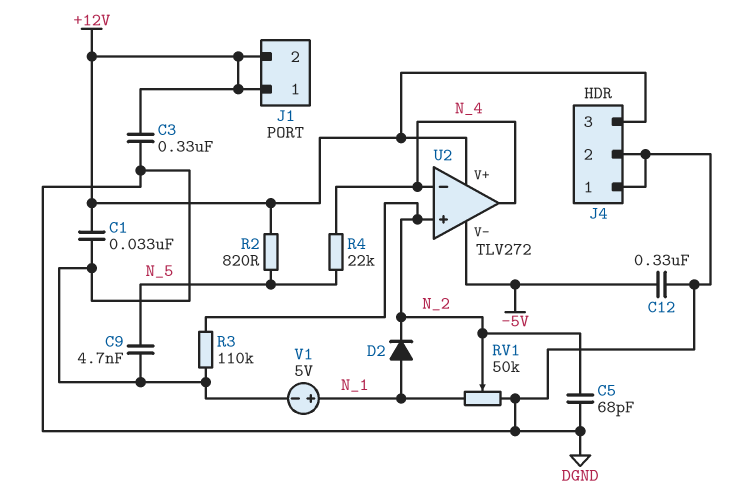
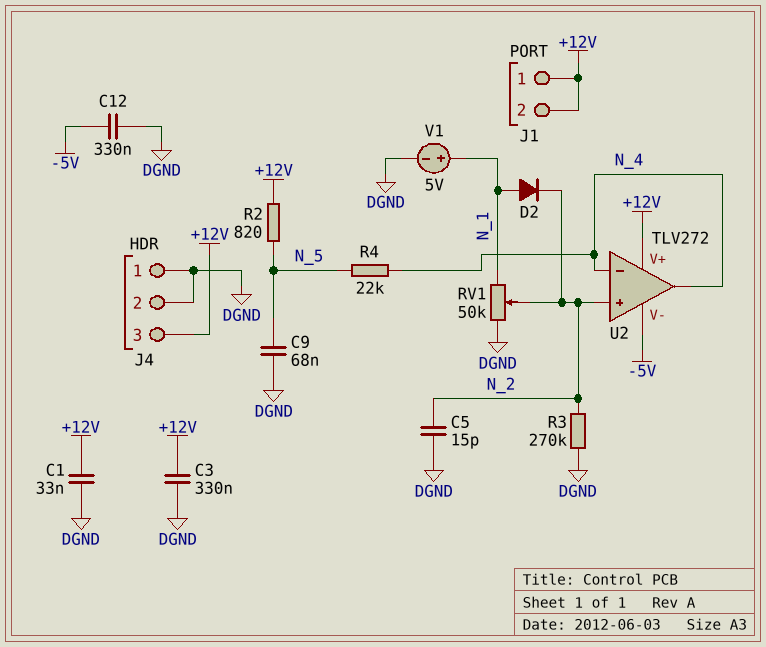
C5: 68pF (DGND, N_2) -> 15pF (DGND, N_2)
C9: 4.7nF (DGND, N_5) -> 68nF (DGND, N_5)
R3: 110k (DGND, N_2) -> 270k (DGND, N_2)

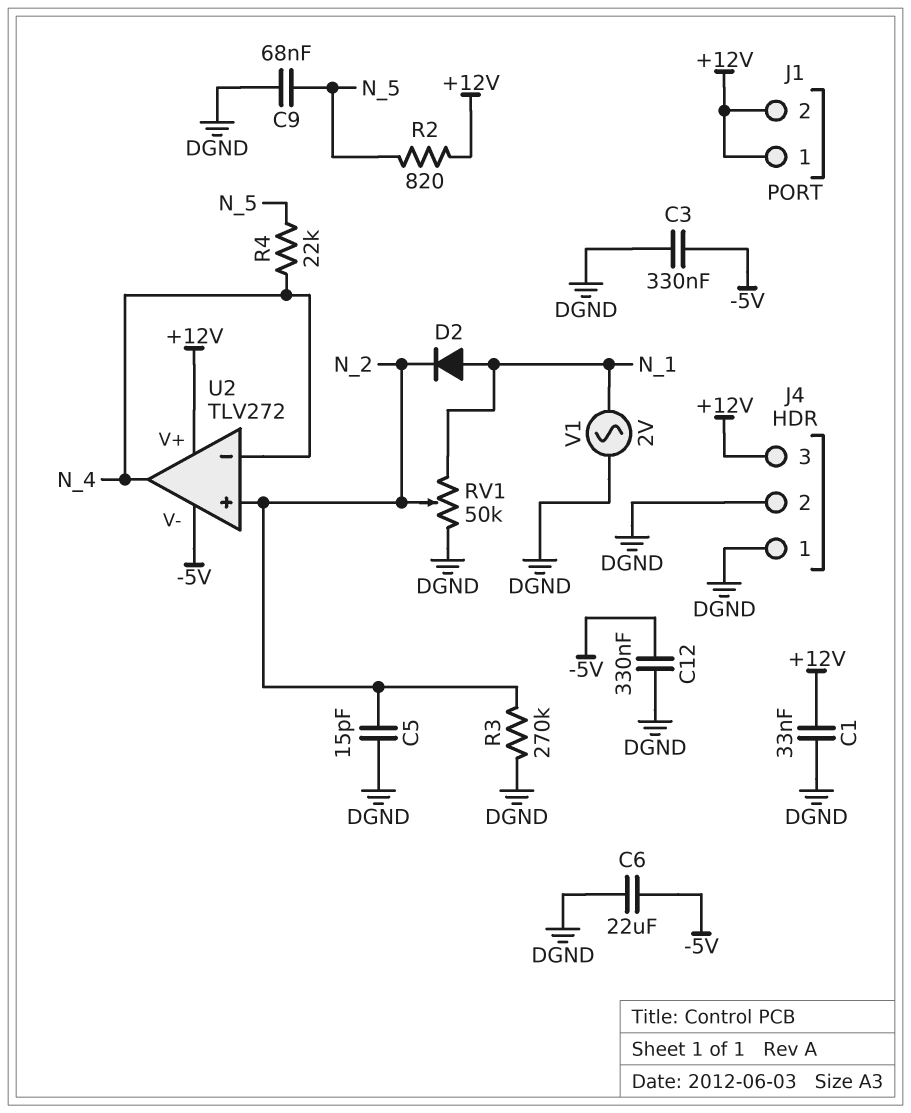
C3: 330nF (+12V, DGND) -> 330nF (-5V, DGND)
C6: none -> 22uF (-5V, DGND)
V1: 5V (plus N_1, minus DGND) -> AC 2V (DGND, N_1)

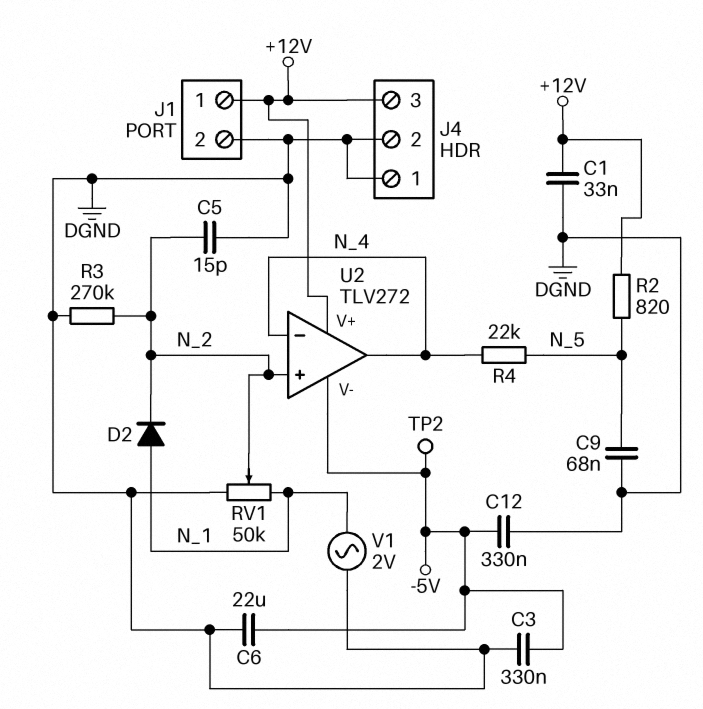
J1 pin 2: +12V -> DGND
TP2: none -> test point (-5V)

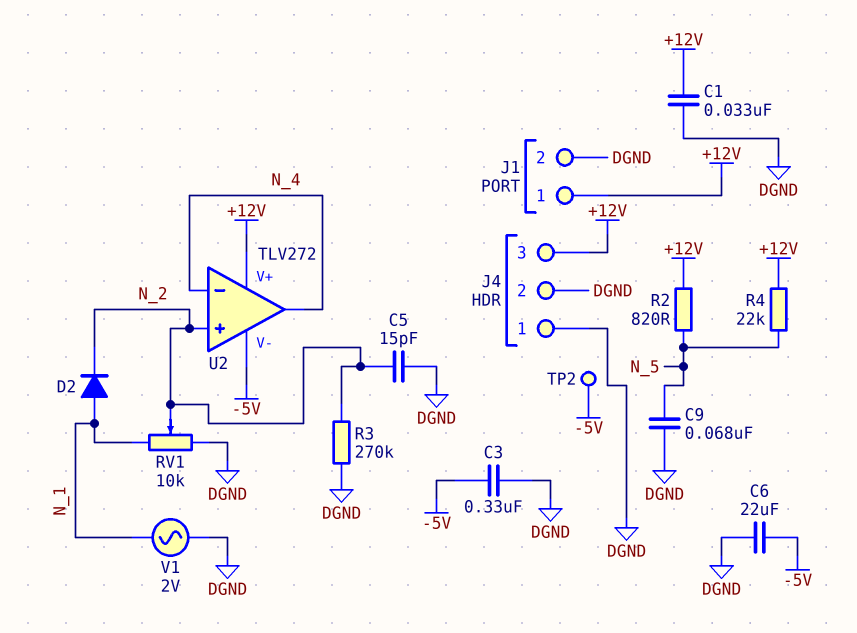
C12: 330nF (-5V, DGND) -> none
R4: 22k (N_4, N_5) -> 22k (+12V, N_5)
RV1: 50k (DGND, N_1, wiper N_2) -> 10k (DGND, N_1, wiper N_2)

